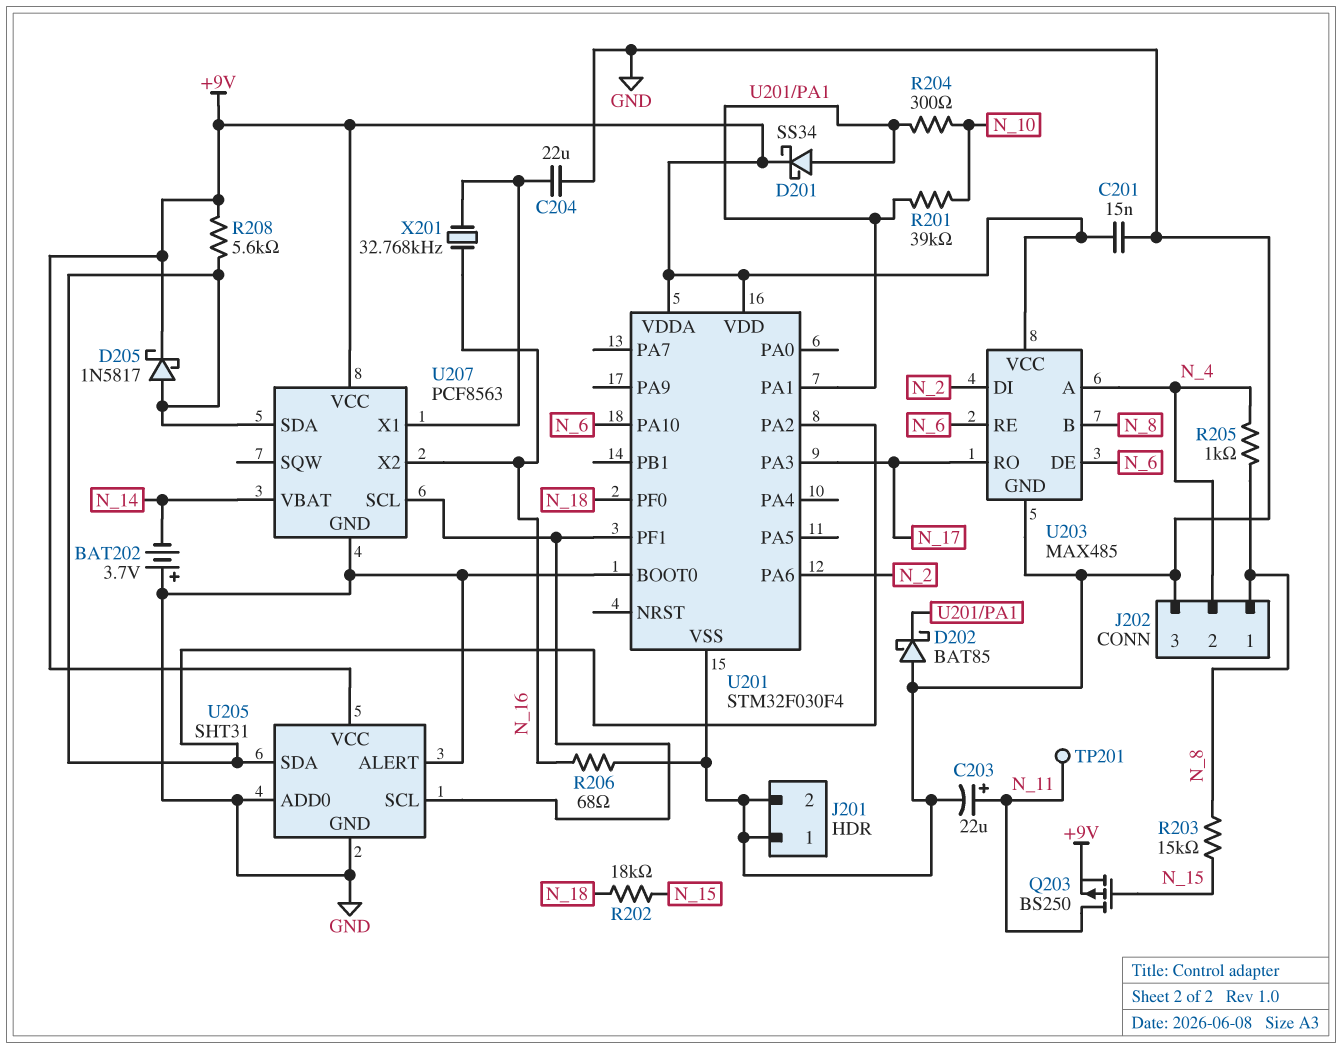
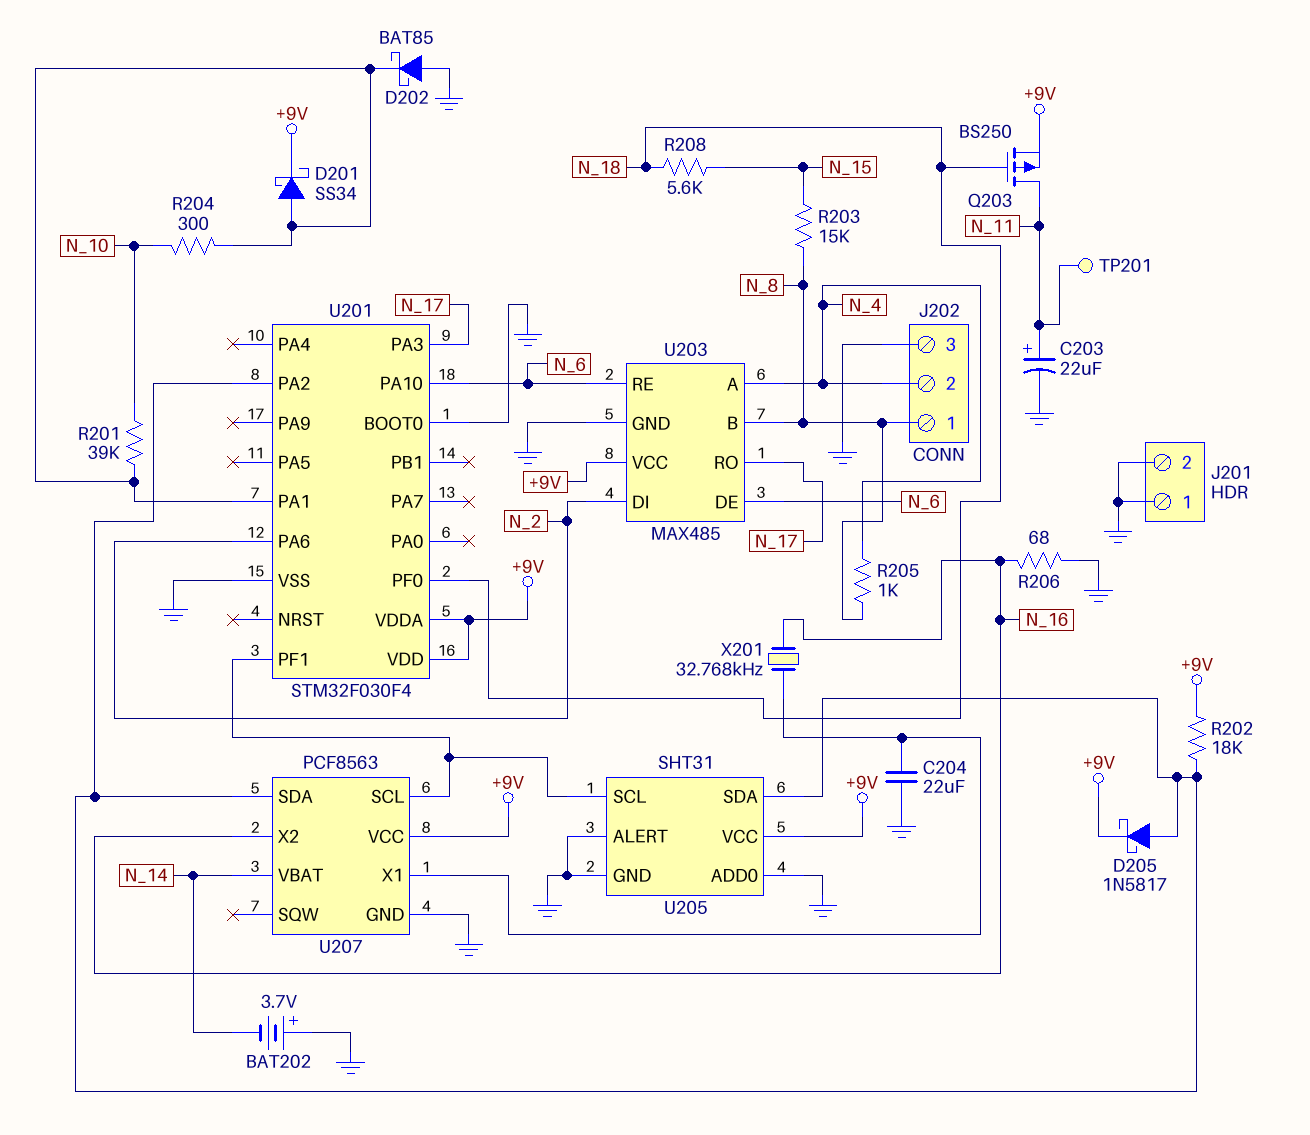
C201: 15nF (+9V, GND) -> none
Q203: PMOS BS250 (G N_15, D N_11, S +9V) -> PMOS BS250 (G N_18, D N_11, S +9V)
R202: 18k (N_15, N_18) -> 18k (+9V, U201/PA2)
R208: 5.6k (+9V, U201/PA2) -> 5.6k (N_15, N_18)

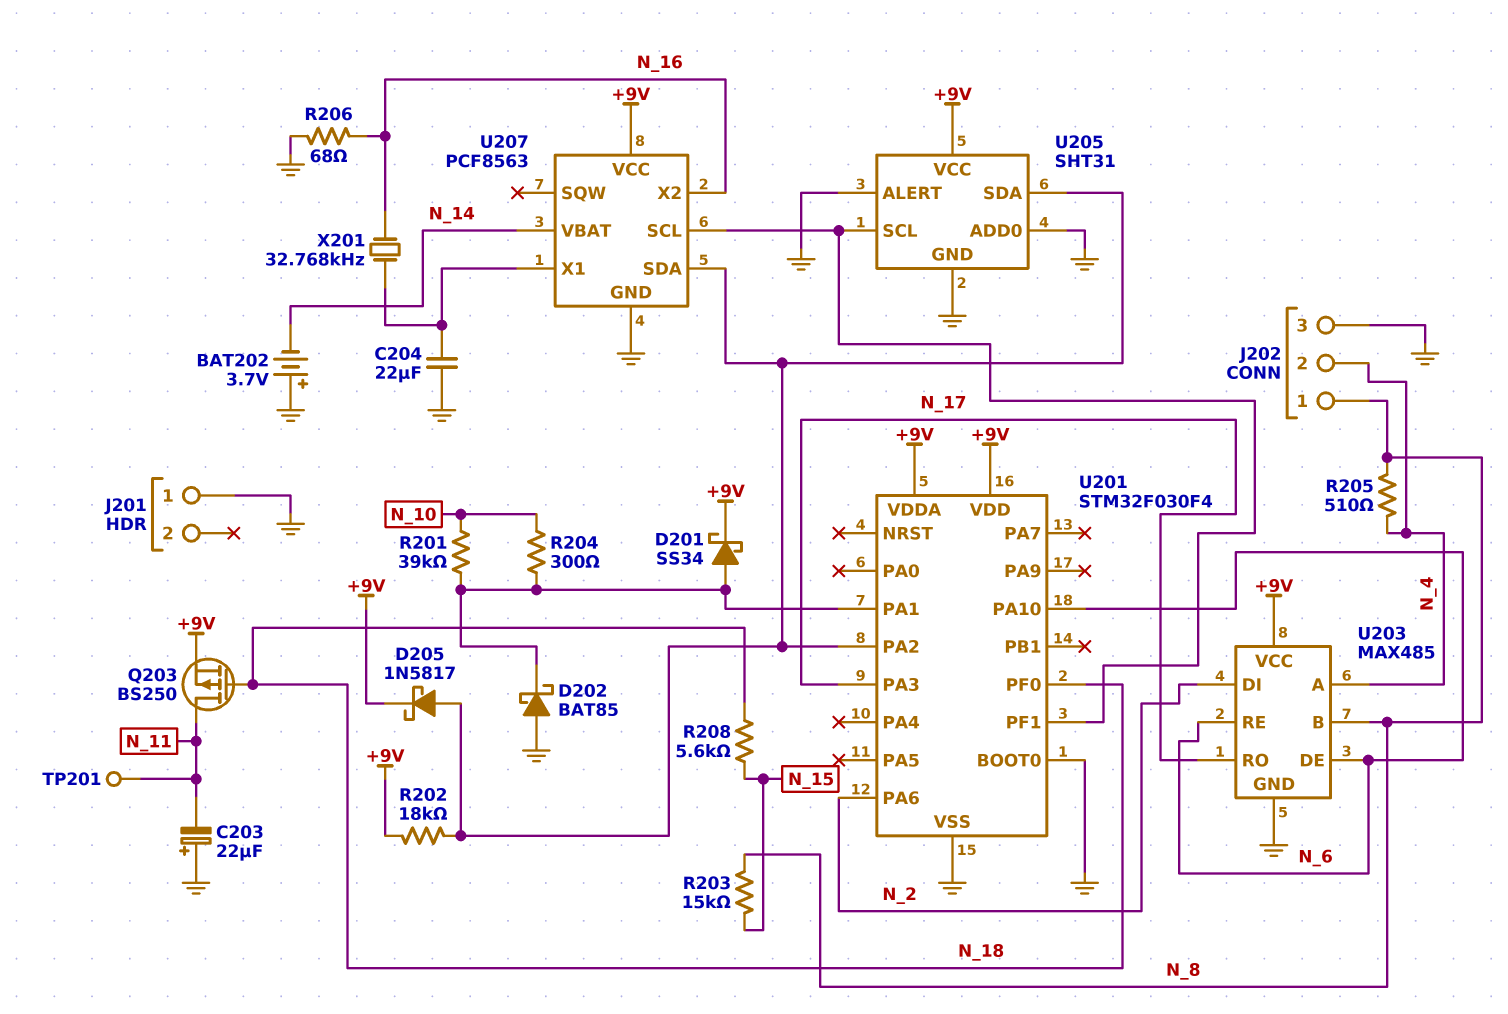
C203: 22uF (plus N_11, minus GND) -> 22uF (plus GND, minus N_11)
J201 pin 2: GND -> none
R205: 1k (N_4, N_8) -> 510 (N_4, N_8)

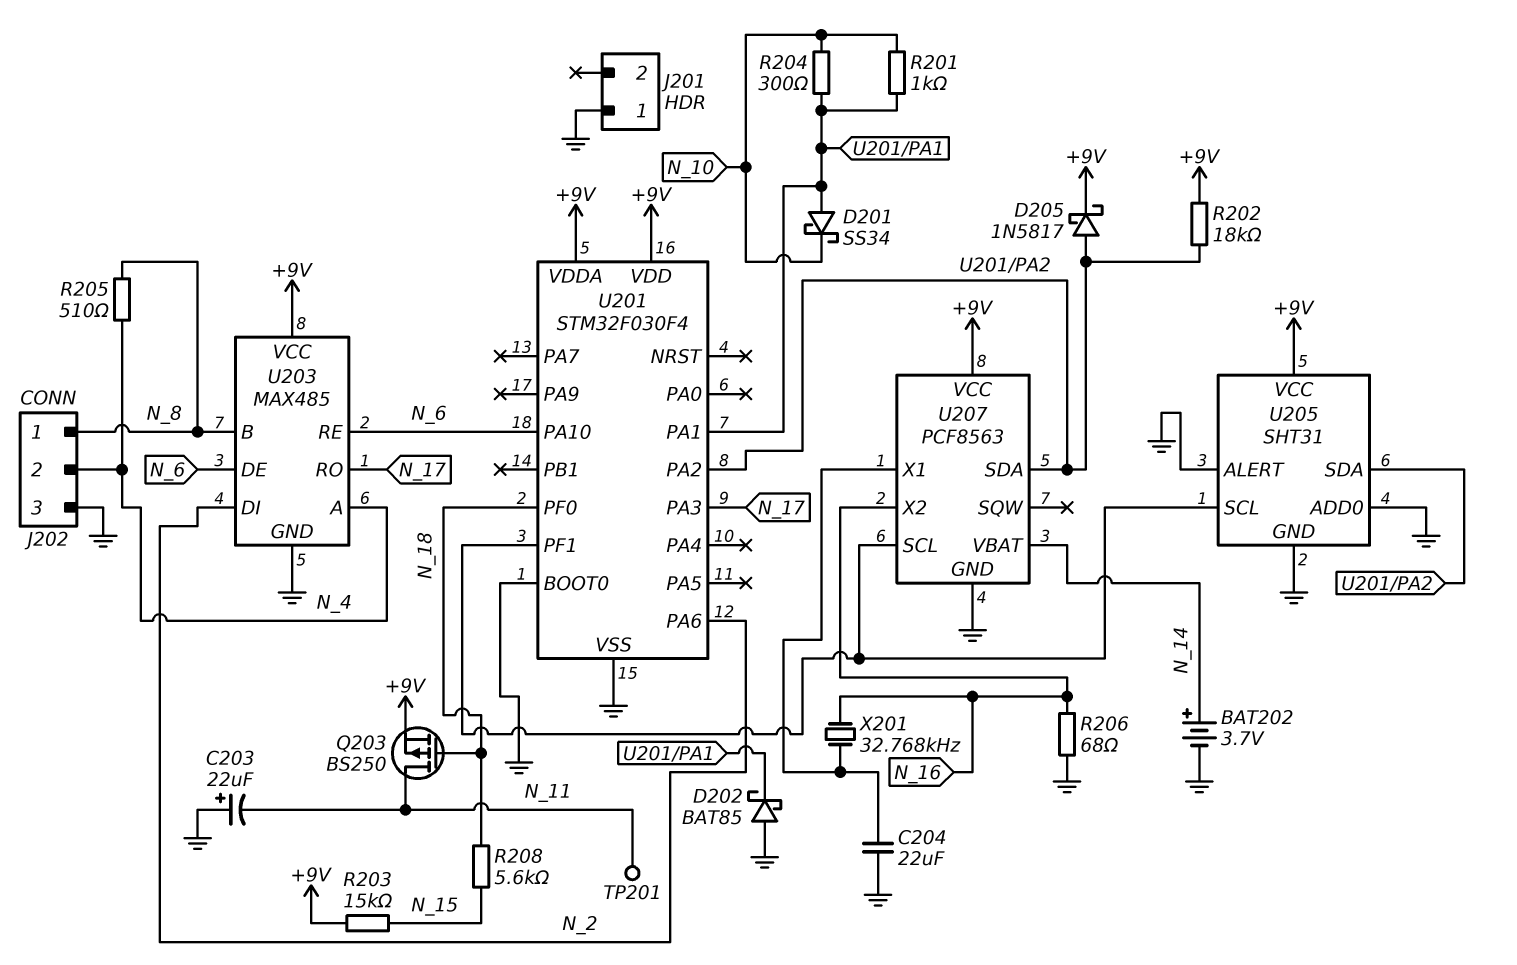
BAT202: 3.7V (plus GND, minus N_14) -> 3.7V (plus N_14, minus GND)
D201: schottky SS34 (A U201/PA1, K +9V) -> schottky SS34 (A U201/PA1, K N_10)
R201: 39k (N_10, U201/PA1) -> 1k (N_10, U201/PA1)
R203: 15k (N_8, N_15) -> 15k (+9V, N_15)

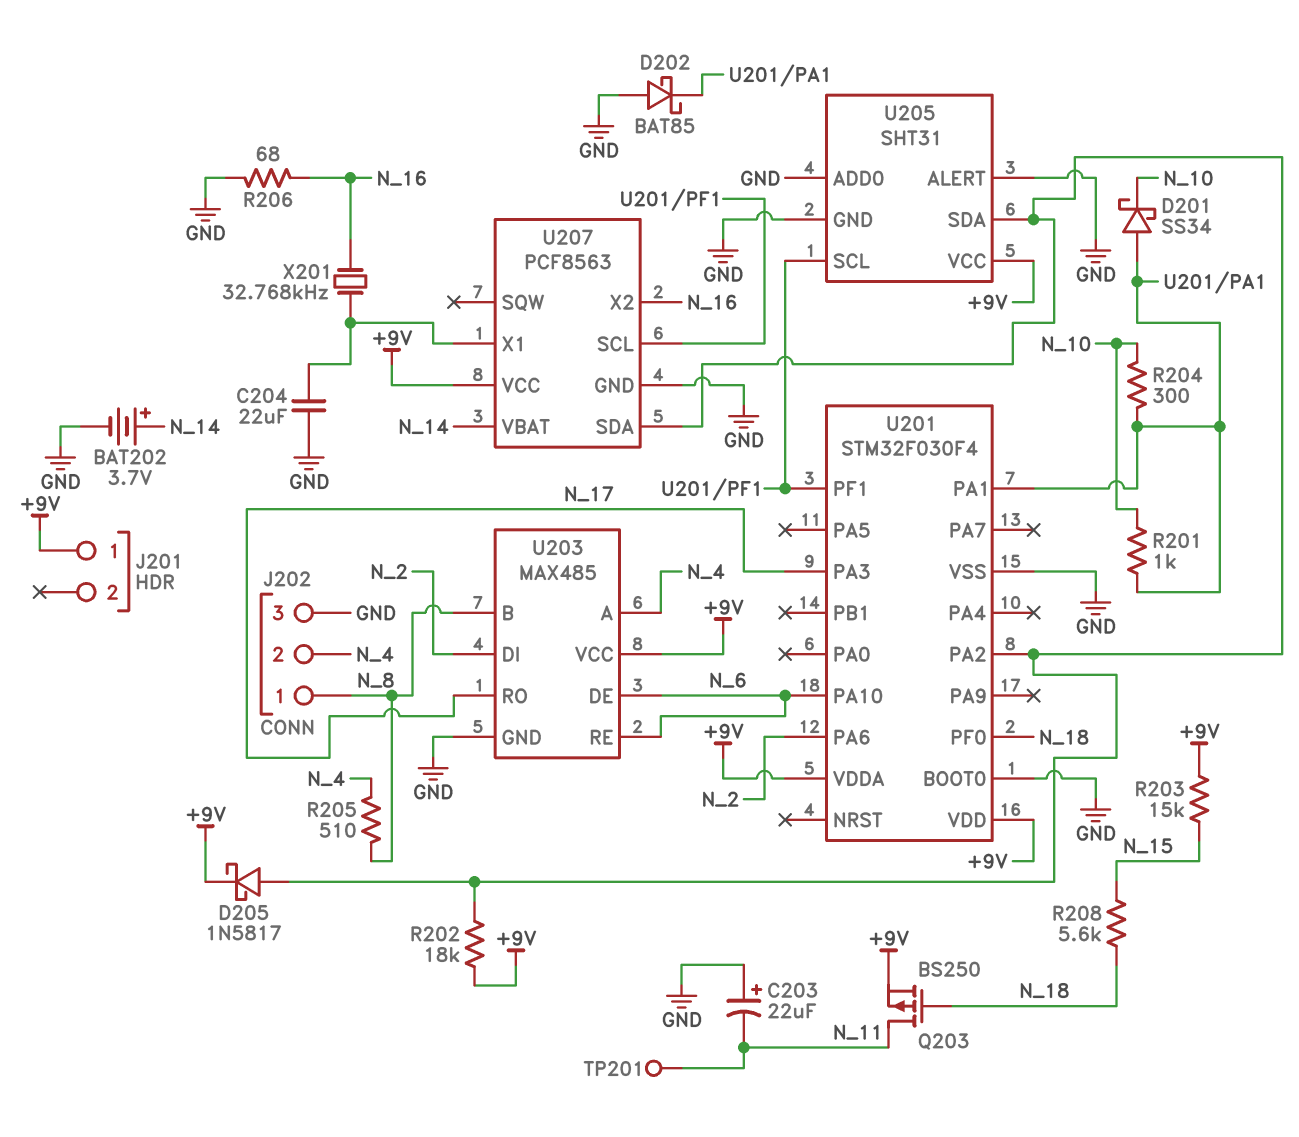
J201 pin 1: GND -> +9V

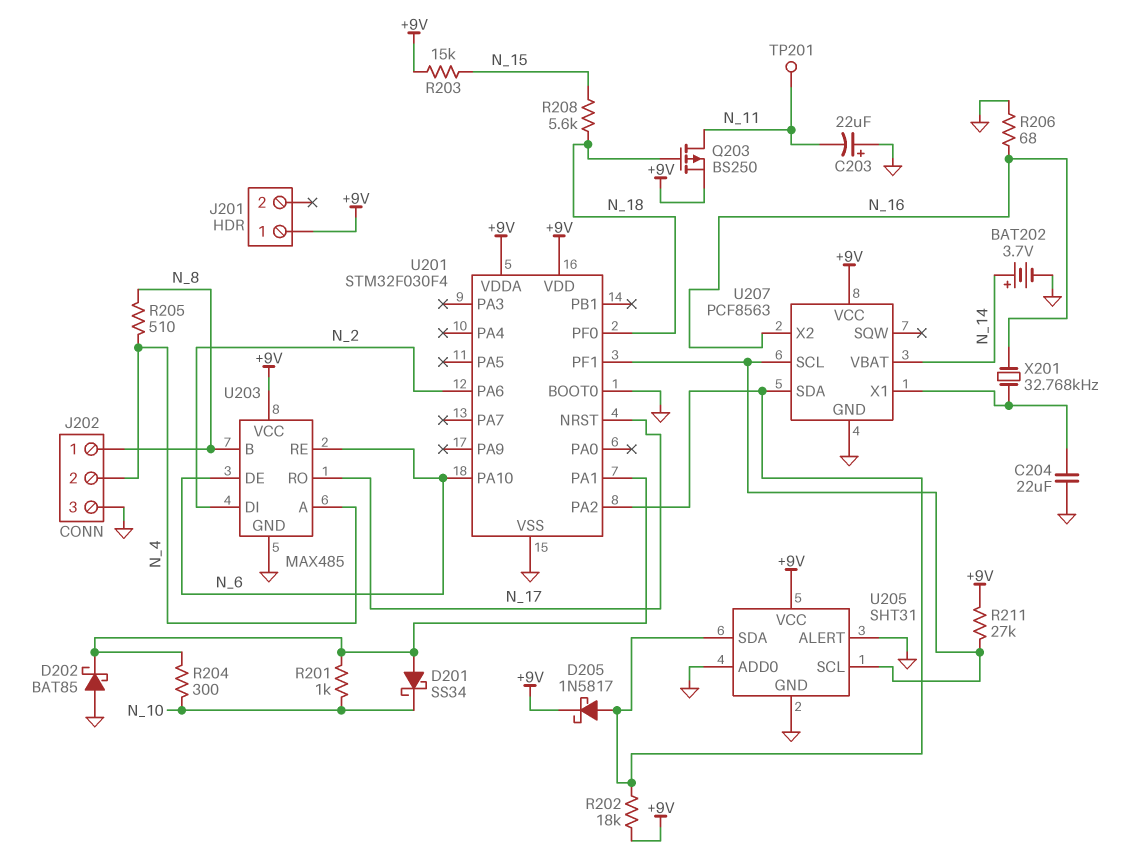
R211: none -> 27k (+9V, U201/PF1)
U201 pin NRST: none -> N_17
U201 pin PA3: N_17 -> none

